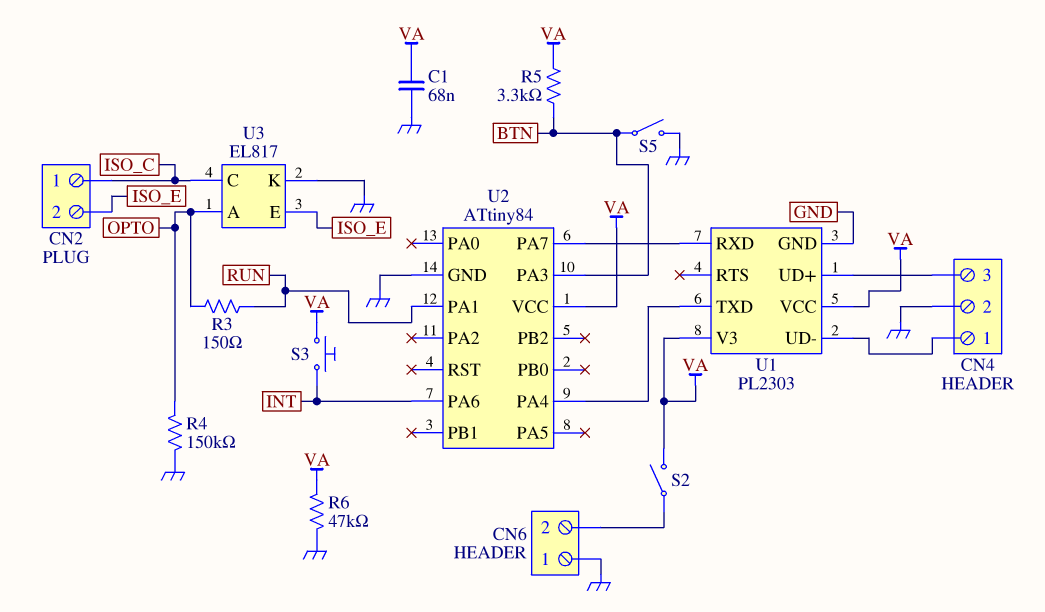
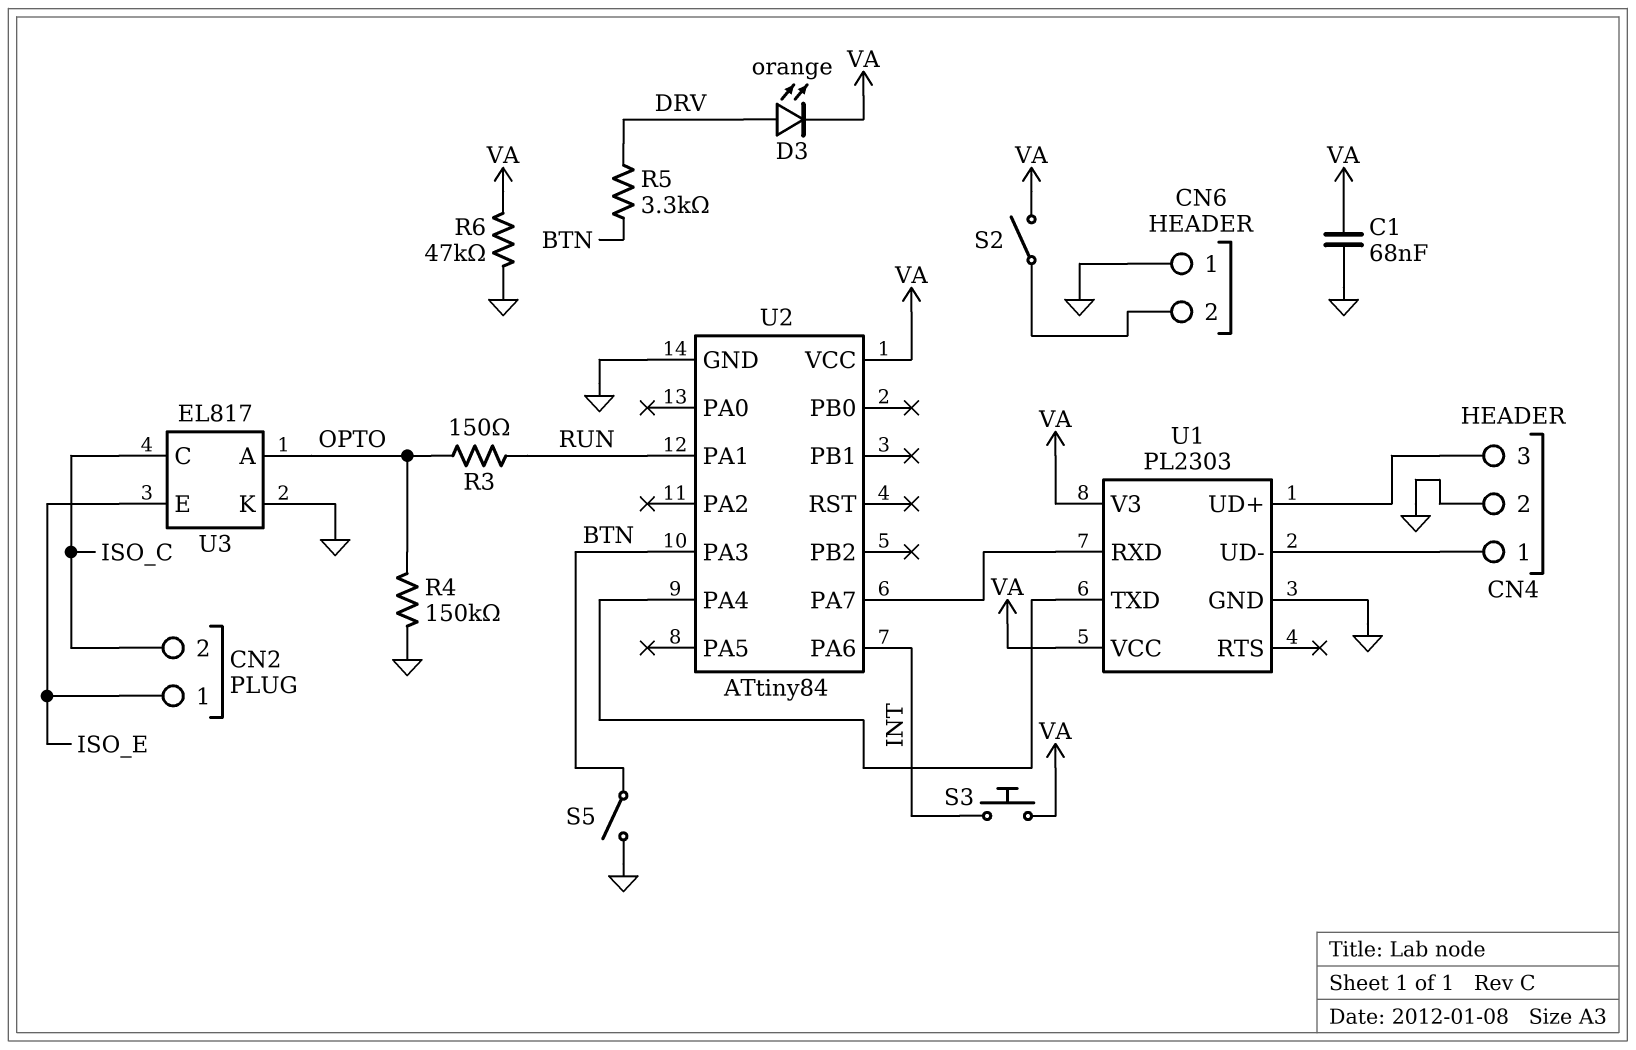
CN2 pin 1: ISO_C -> ISO_E
CN2 pin 2: ISO_E -> ISO_C
D3: none -> LED orange (A DRV, K VA)
R5: 3.3k (BTN, VA) -> 3.3k (BTN, DRV)

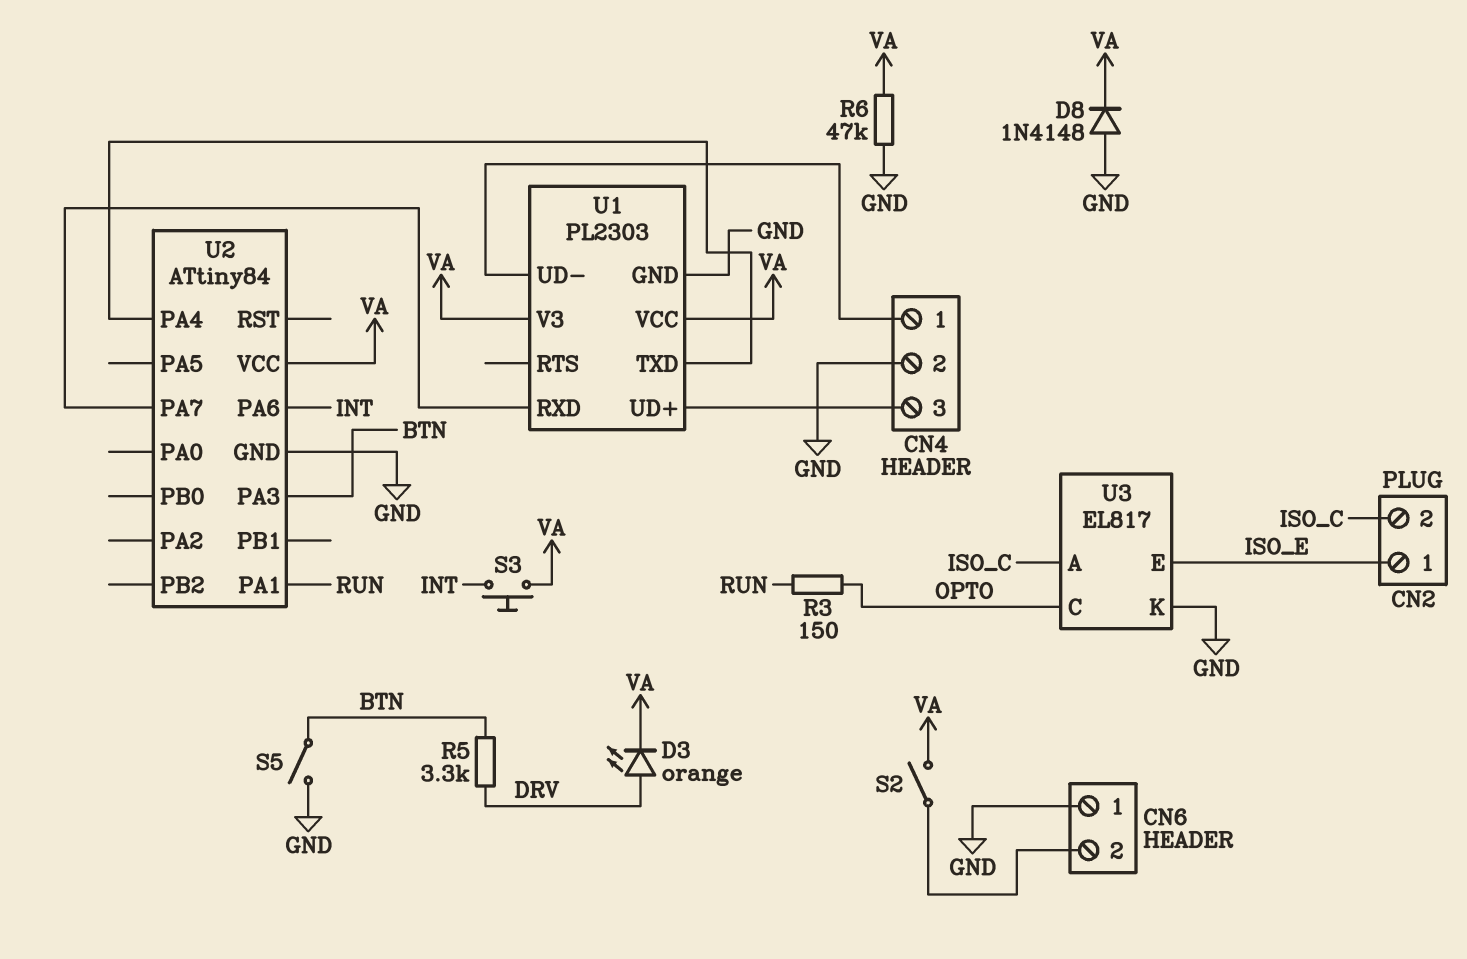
C1: 68nF (GND, VA) -> none
D8: none -> diode 1N4148 (A GND, K VA)
R4: 150k (GND, OPTO) -> none
U3 pin A: OPTO -> ISO_C
U3 pin C: ISO_C -> OPTO

